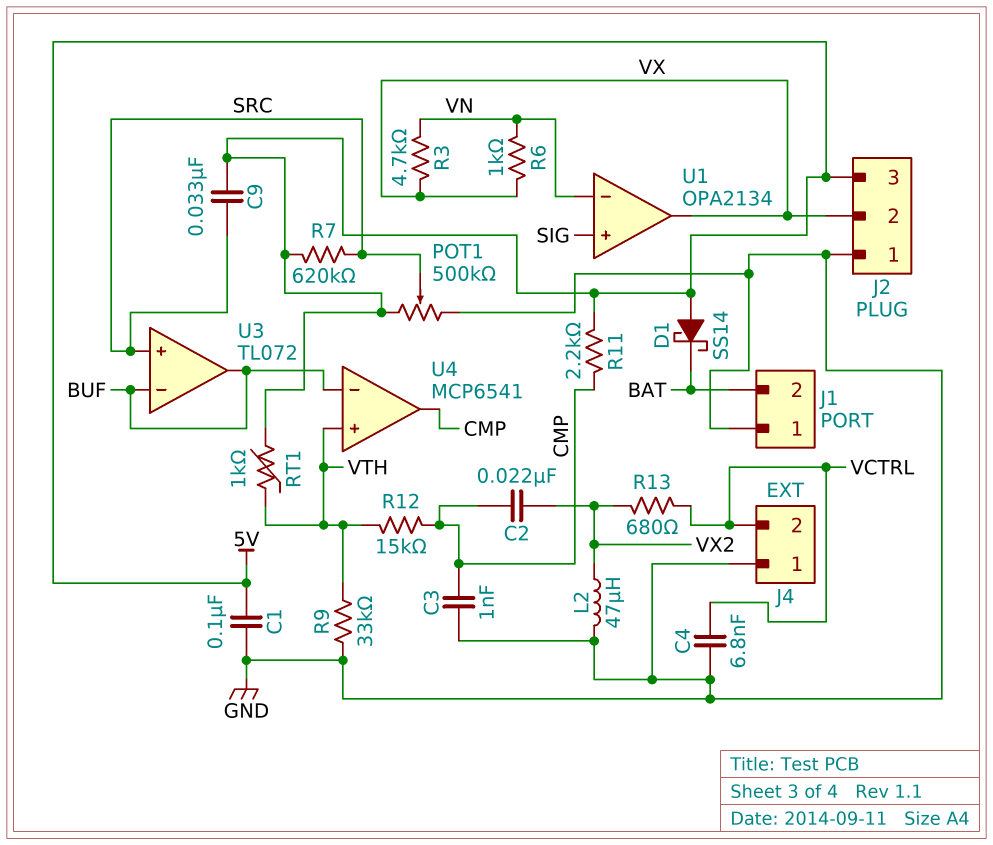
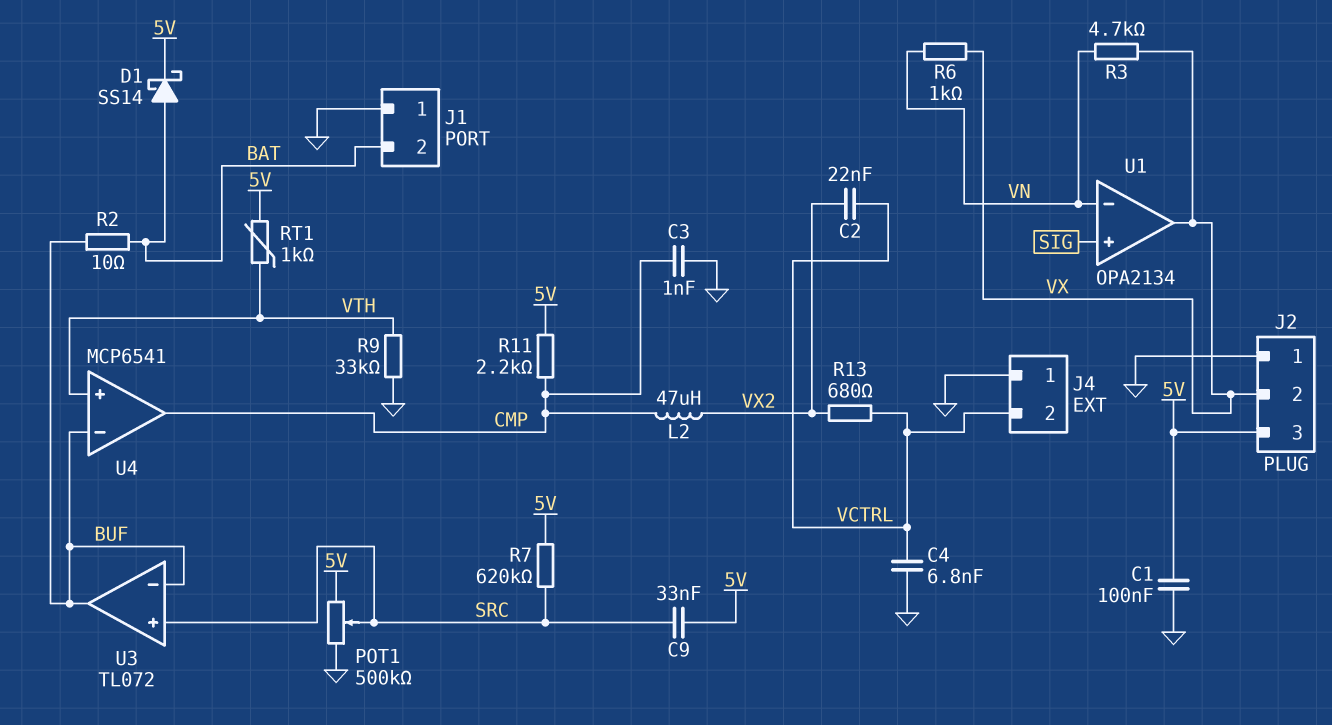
C2: 22nF (CMP, VX2) -> 22nF (VCTRL, VX2)
D1: schottky SS14 (A 5V, K BAT) -> schottky SS14 (A BAT, K 5V)
L2: 47uH (GND, VX2) -> 47uH (CMP, VX2)
R2: none -> 10 (BAT, BUF)
R12: 15k (CMP, VTH) -> none

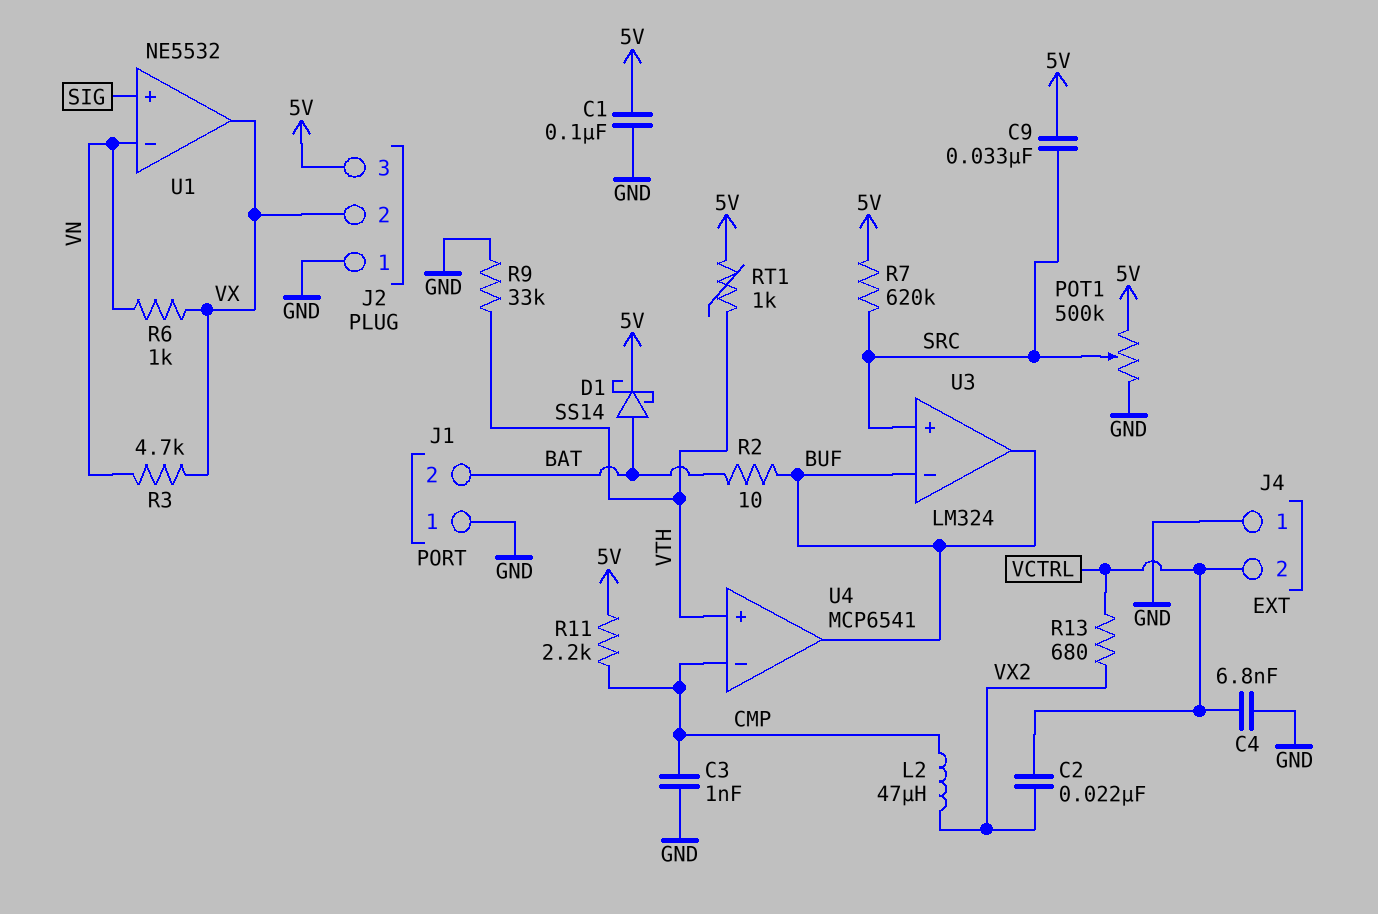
U1: OPA2134 -> NE5532
U3: TL072 -> LM324
U4 pin in-: BUF -> CMP
U4 pin out: CMP -> BUF

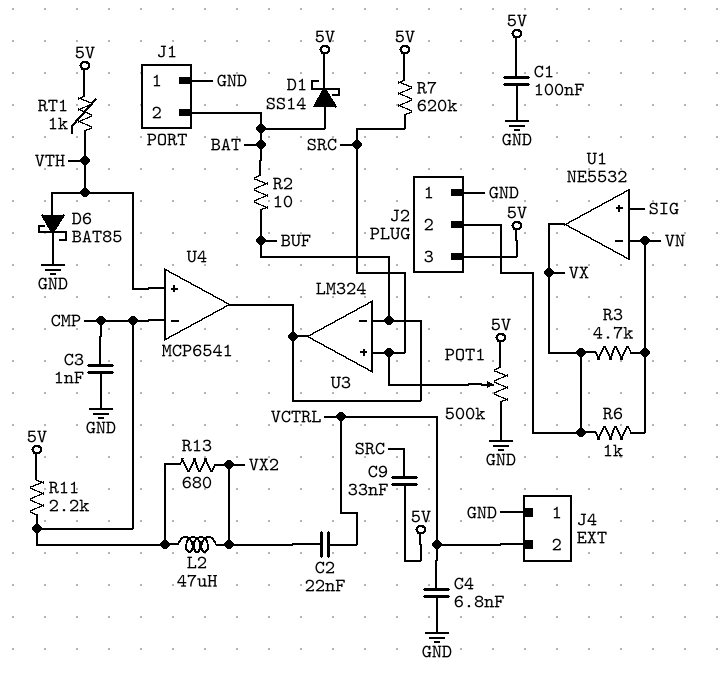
D6: none -> schottky BAT85 (A VTH, K GND)
R9: 33k (GND, VTH) -> none
R13: 680 (VCTRL, VX2) -> 680 (CMP, VX2)

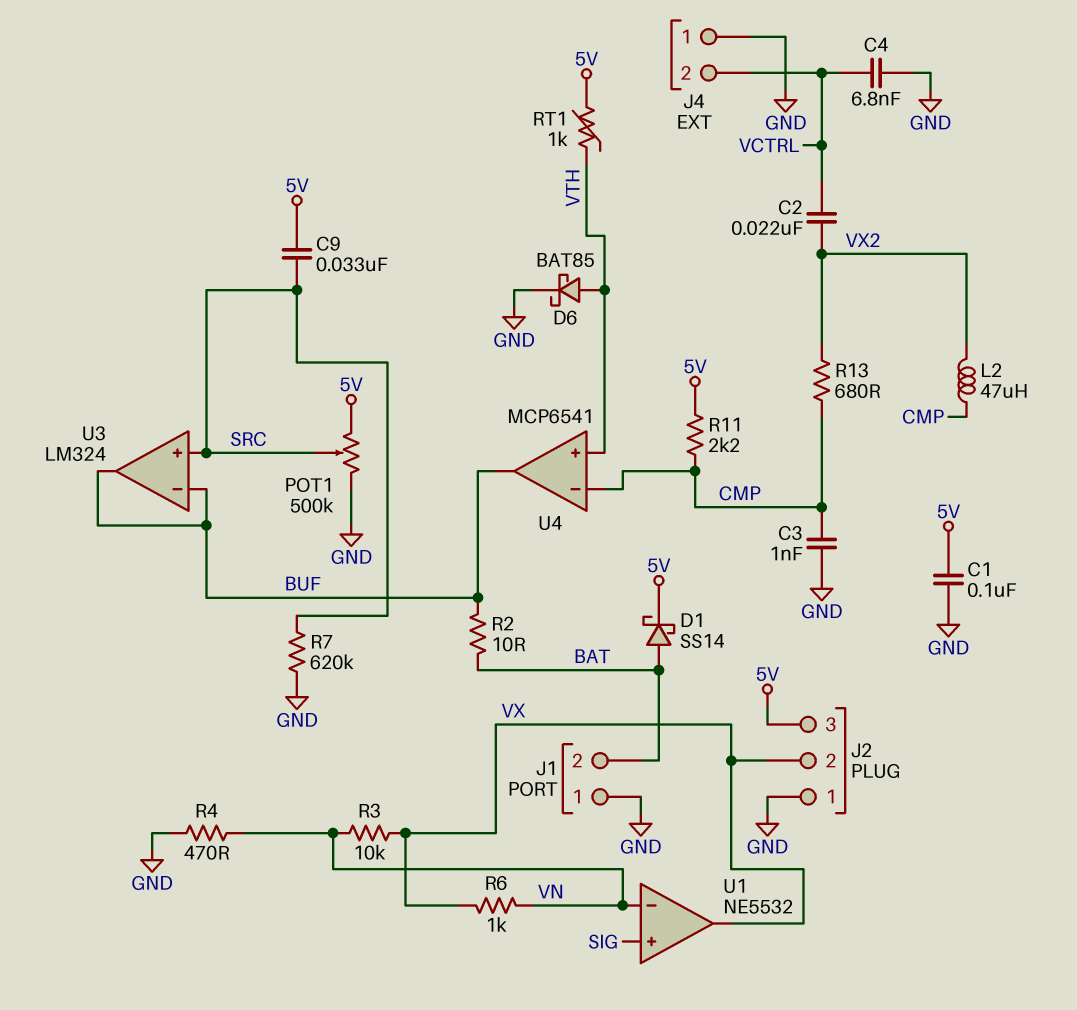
R3: 4.7k (VN, VX) -> 10k (VN, VX)
R4: none -> 470 (GND, VN)
R7: 620k (5V, SRC) -> 620k (GND, SRC)

